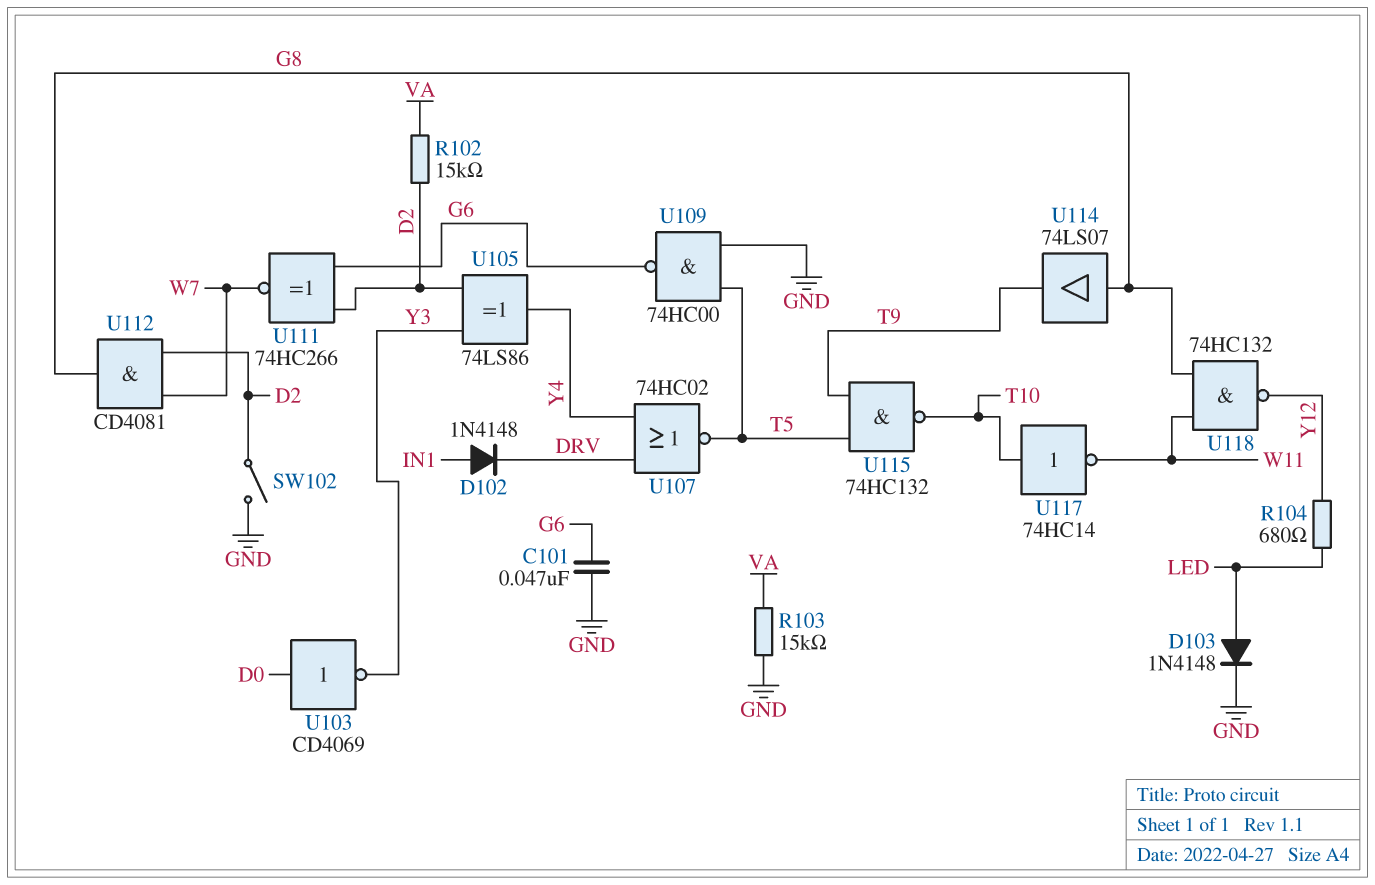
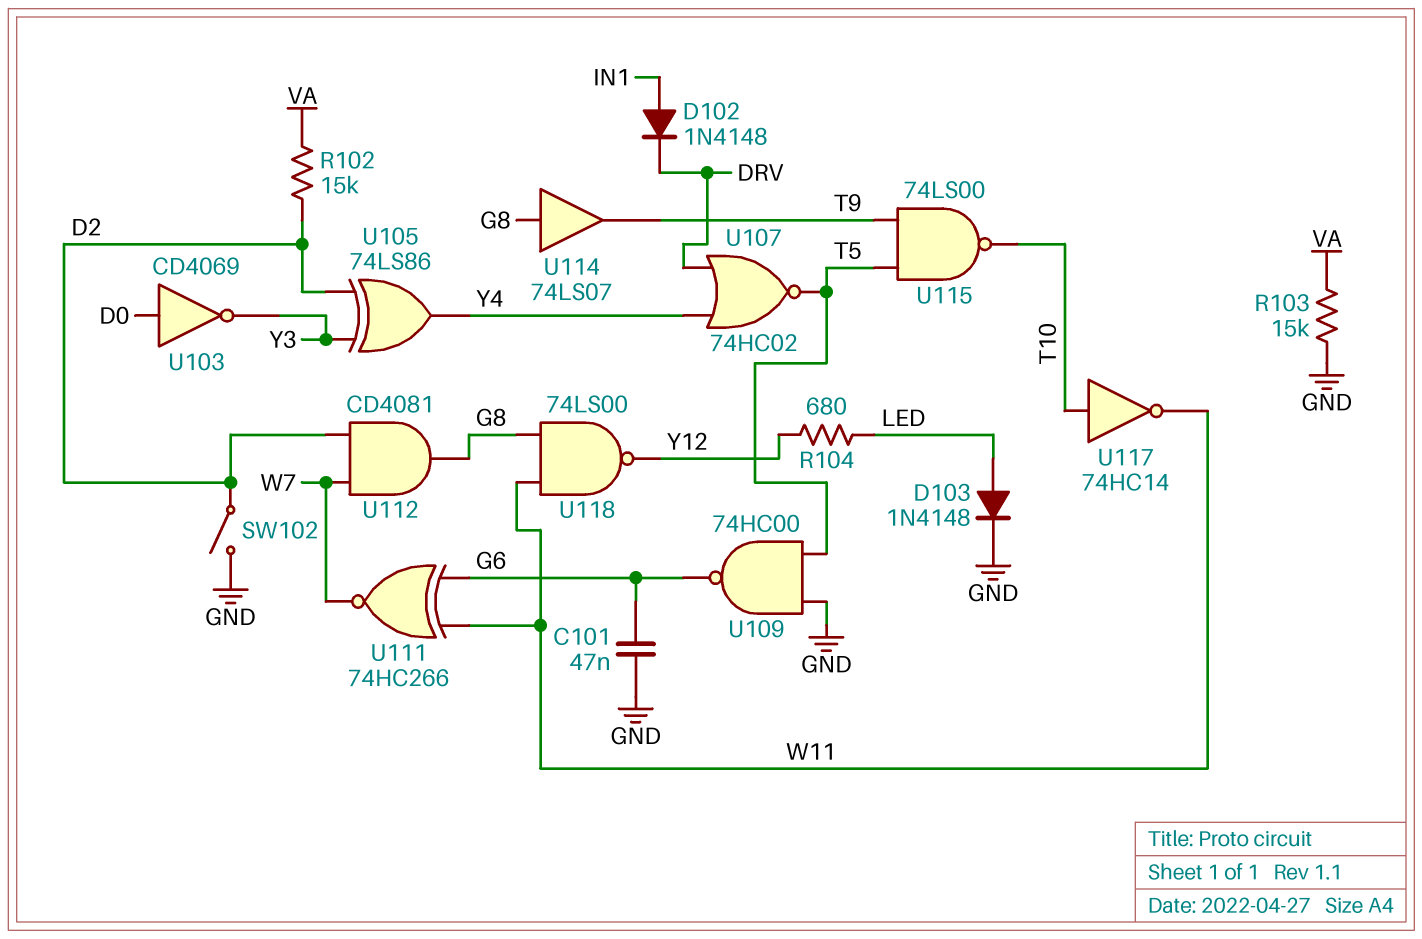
U111: XNOR 74HC266 (in D2, in G6, out W7) -> XNOR 74HC266 (in G6, in W11, out W7)
U115: NAND 74HC132 (in T5, in T9, out T10) -> NAND 74LS00 (in T5, in T9, out T10)
U118: NAND 74HC132 (in G8, in W11, out Y12) -> NAND 74LS00 (in G8, in W11, out Y12)

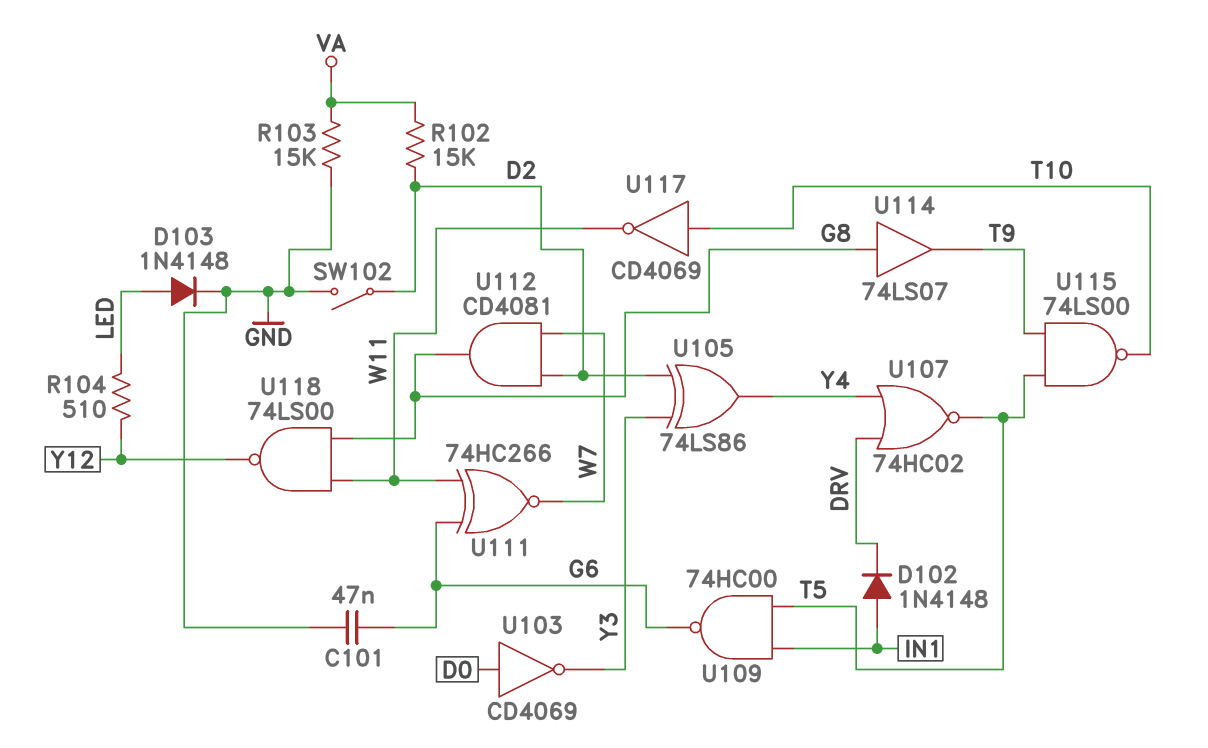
R104: 680 (LED, Y12) -> 510 (LED, Y12)
U109: NAND 74HC00 (in GND, in T5, out G6) -> NAND 74HC00 (in IN1, in T5, out G6)
U117: NOT 74HC14 (in T10, out W11) -> NOT CD4069 (in T10, out W11)

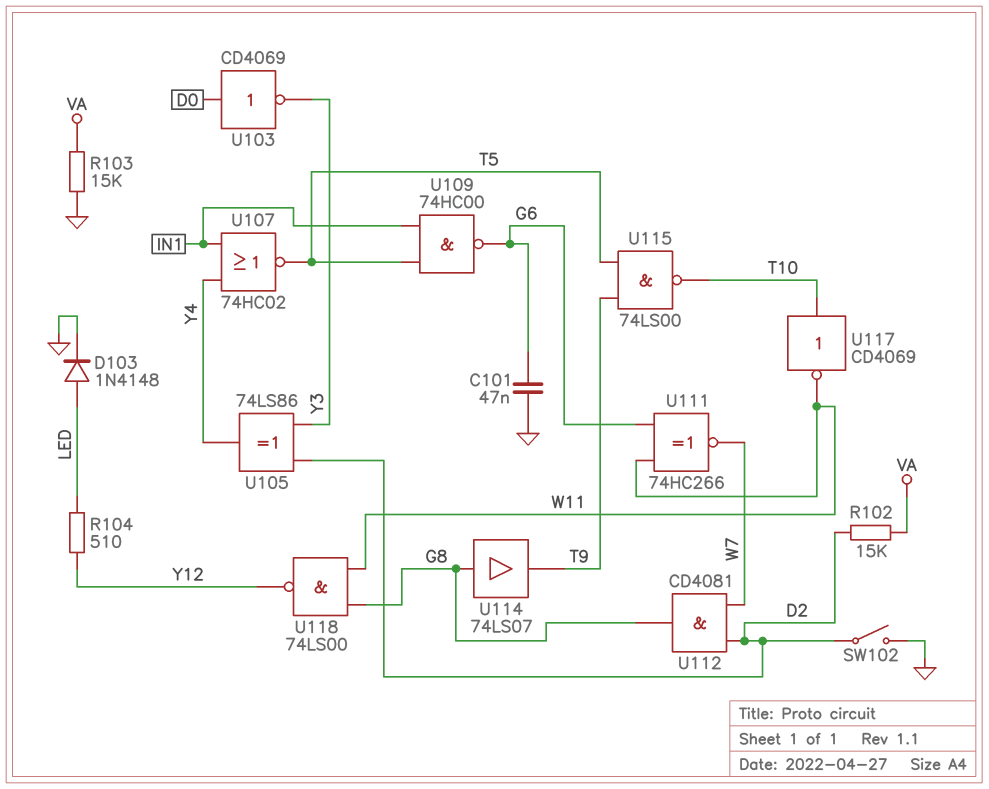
D102: diode 1N4148 (A IN1, K DRV) -> none
U107: NOR 74HC02 (in DRV, in Y4, out T5) -> NOR 74HC02 (in IN1, in Y4, out T5)

